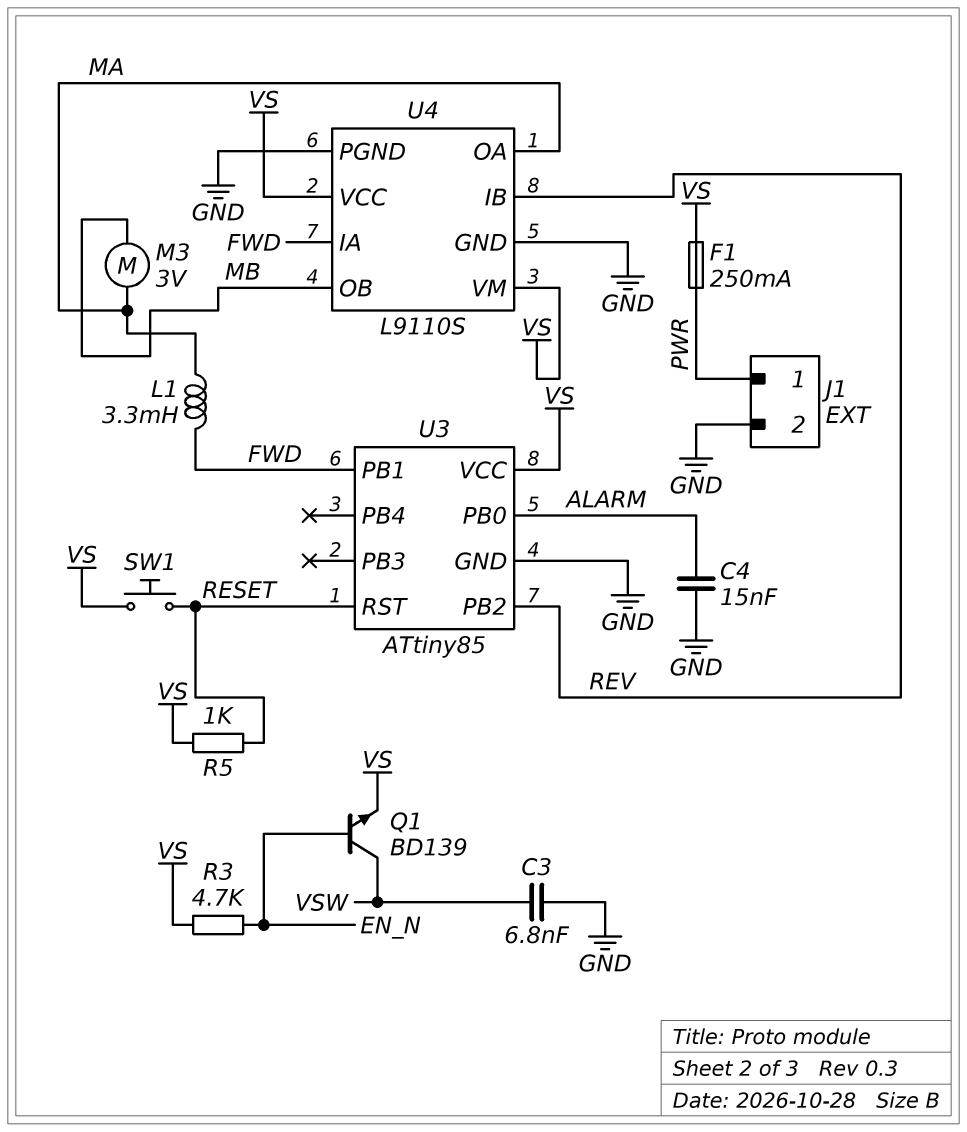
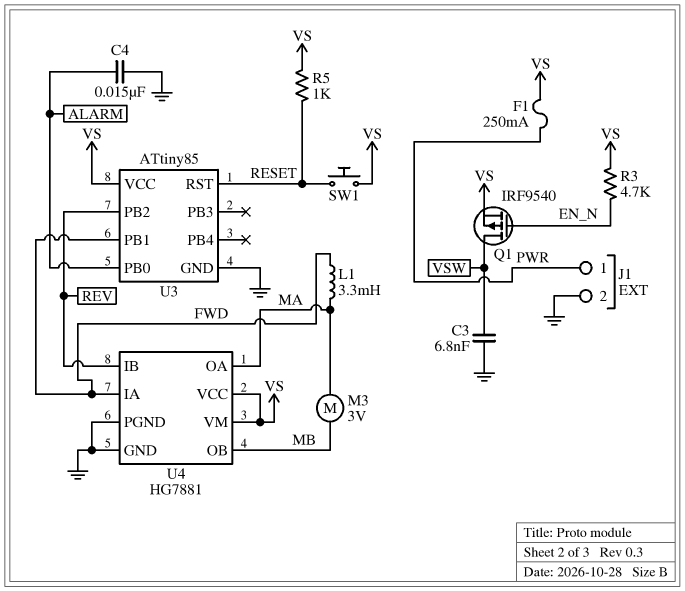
Q1: NPN BD139 (B EN_N, C VSW, E VS) -> PMOS IRF9540 (G EN_N, D VSW, S VS)
U4: L9110S -> HG7881

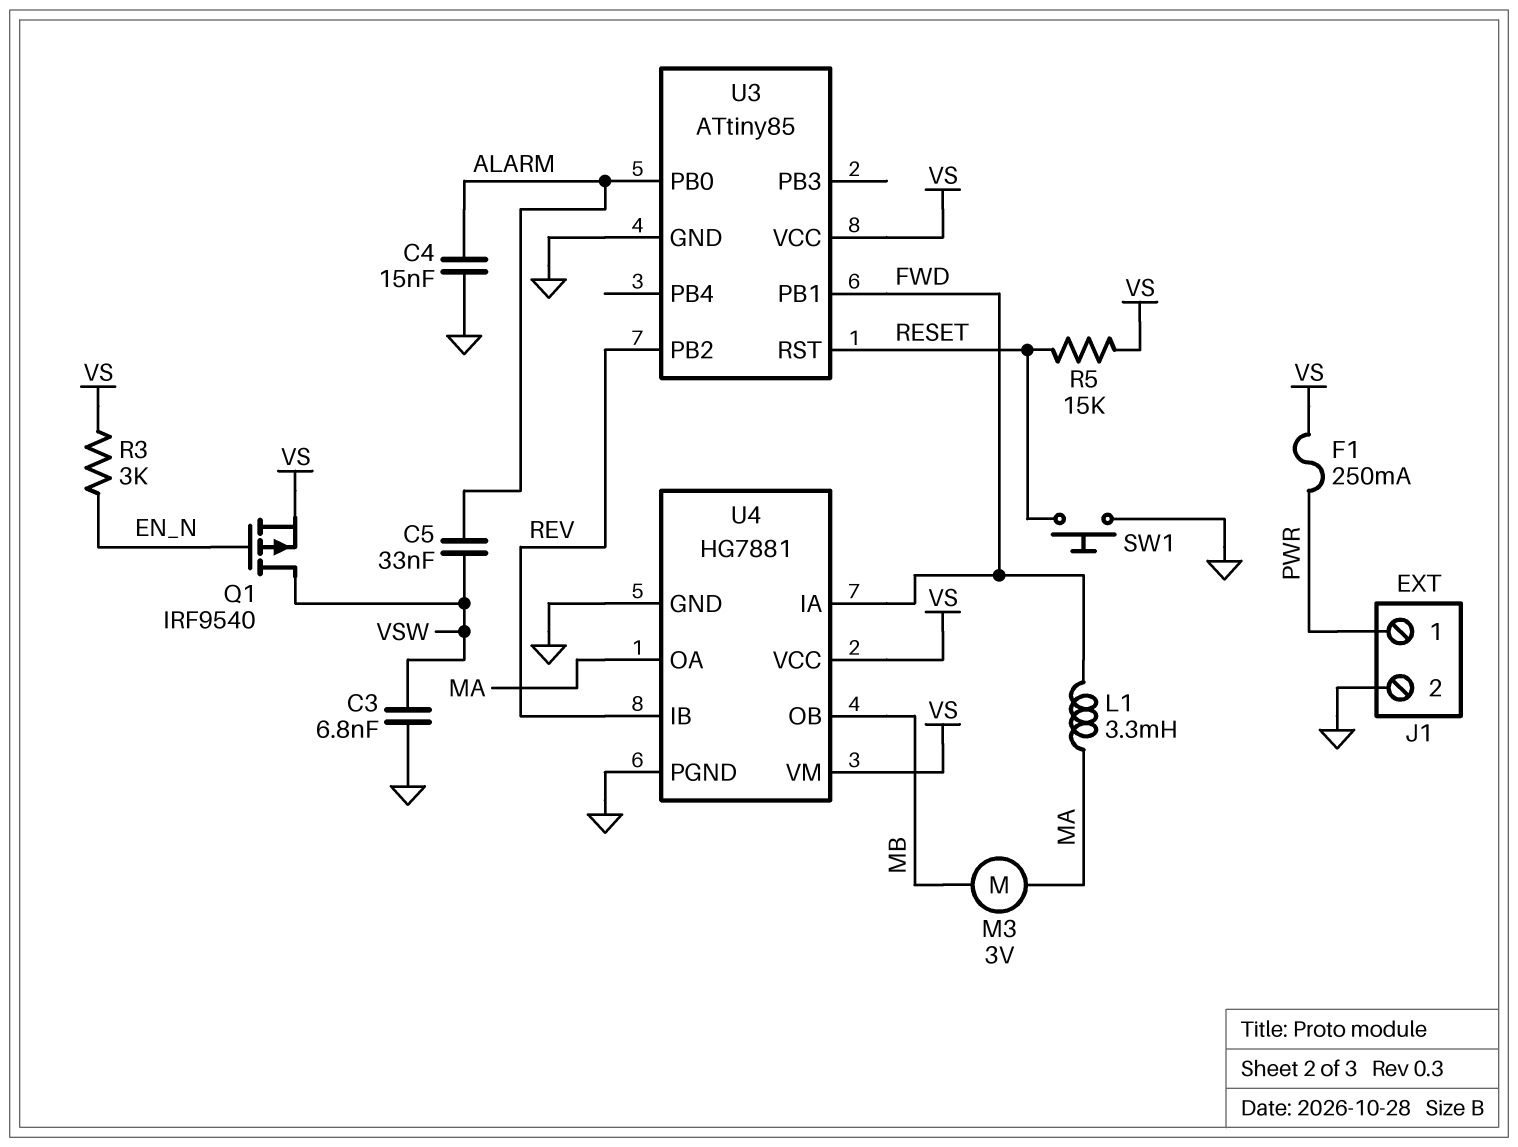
C5: none -> 33nF (ALARM, VSW)
R3: 4.7k (EN_N, VS) -> 3k (EN_N, VS)
R5: 1k (RESET, VS) -> 15k (RESET, VS)
SW1: button (RESET, VS) -> button (GND, RESET)

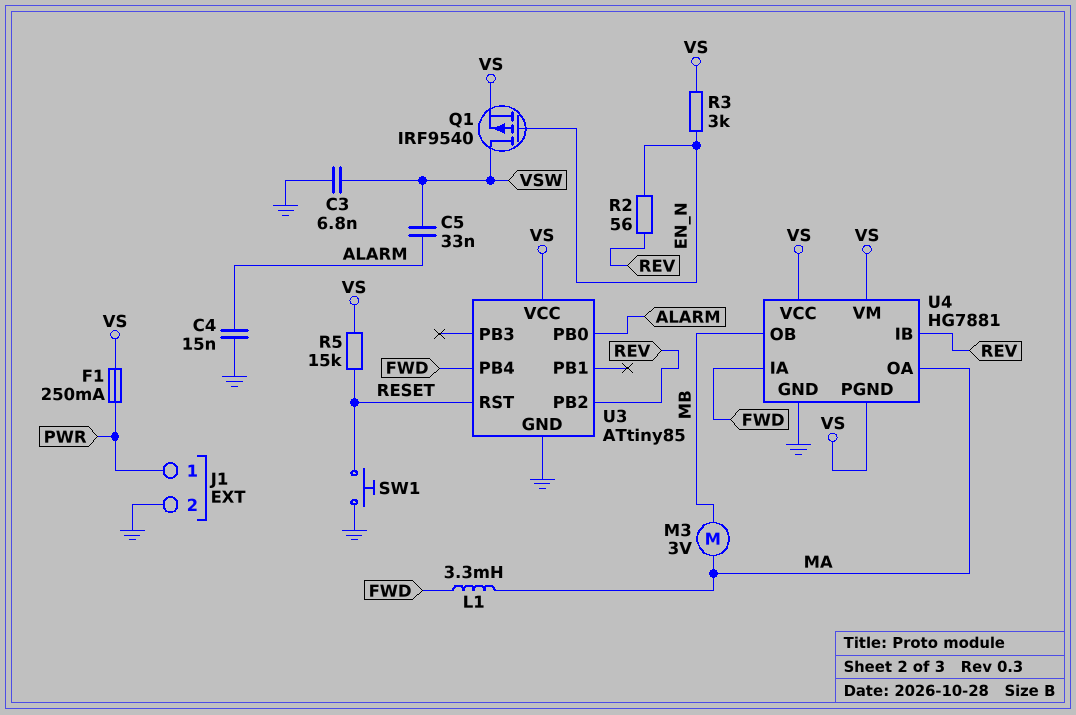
R2: none -> 56 (EN_N, REV)
U3 pin PB1: FWD -> none
U3 pin PB4: none -> FWD
U4 pin PGND: GND -> VS

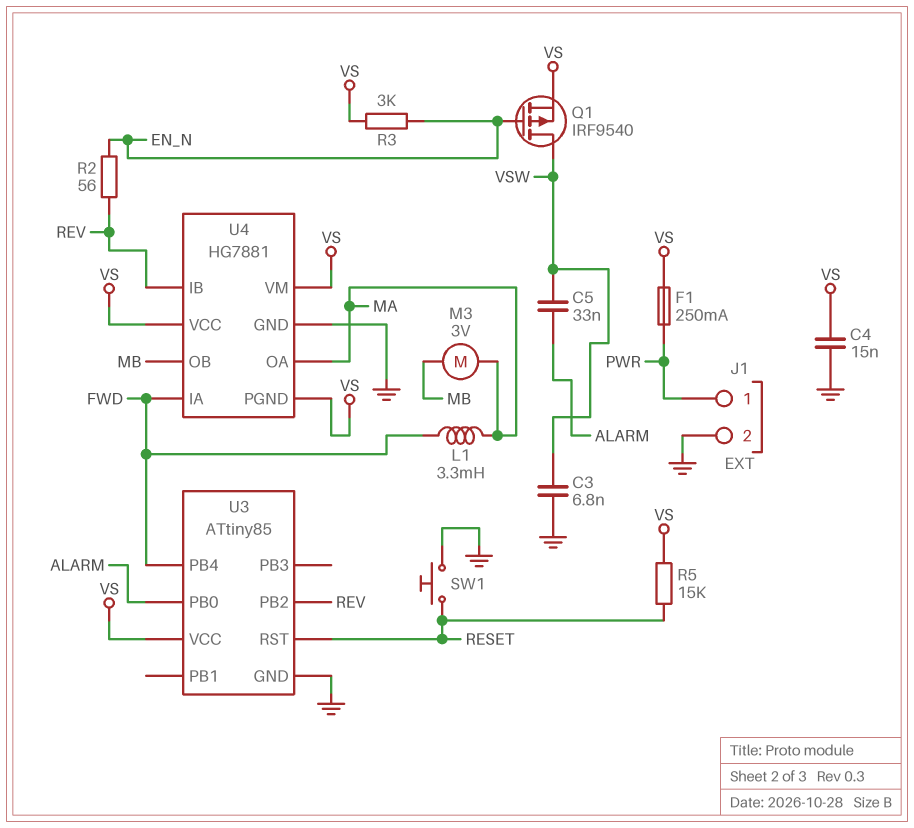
C4: 15nF (ALARM, GND) -> 15nF (GND, VS)

